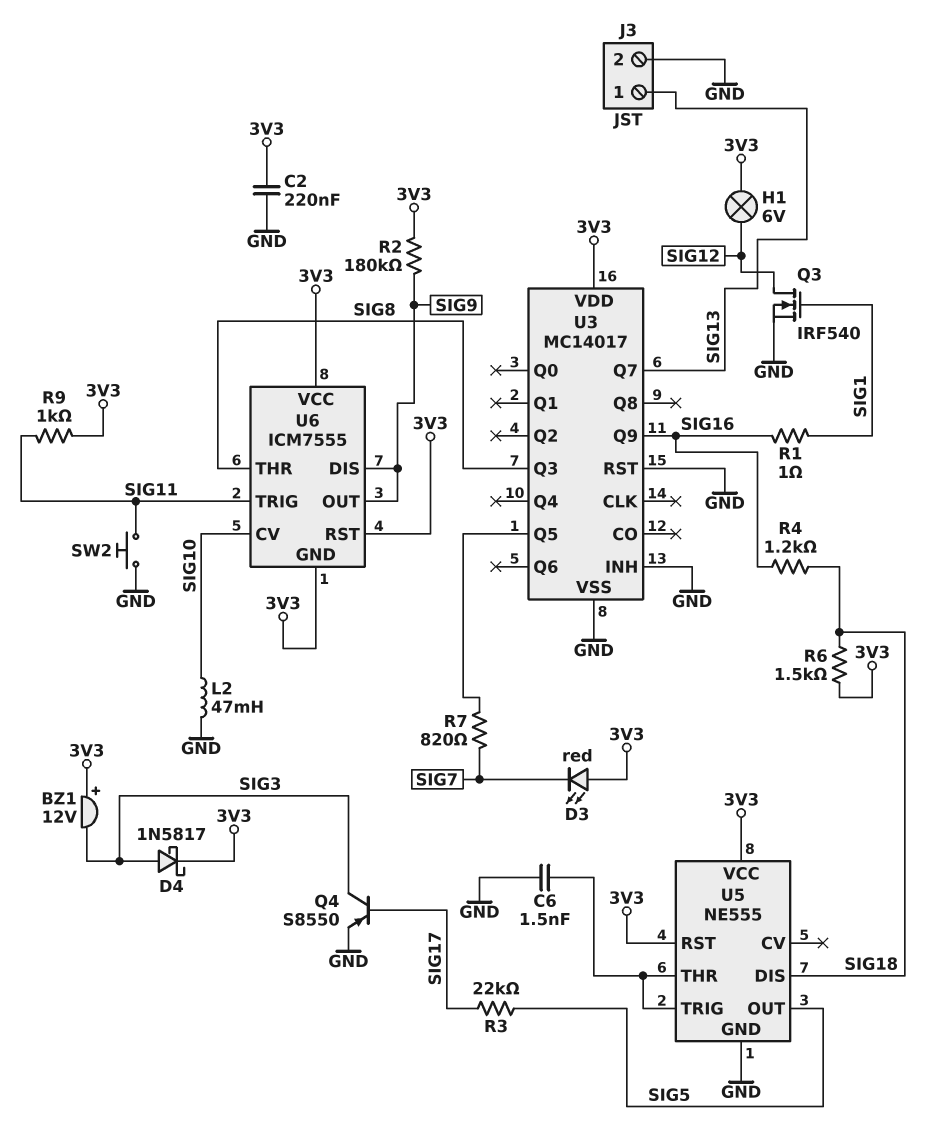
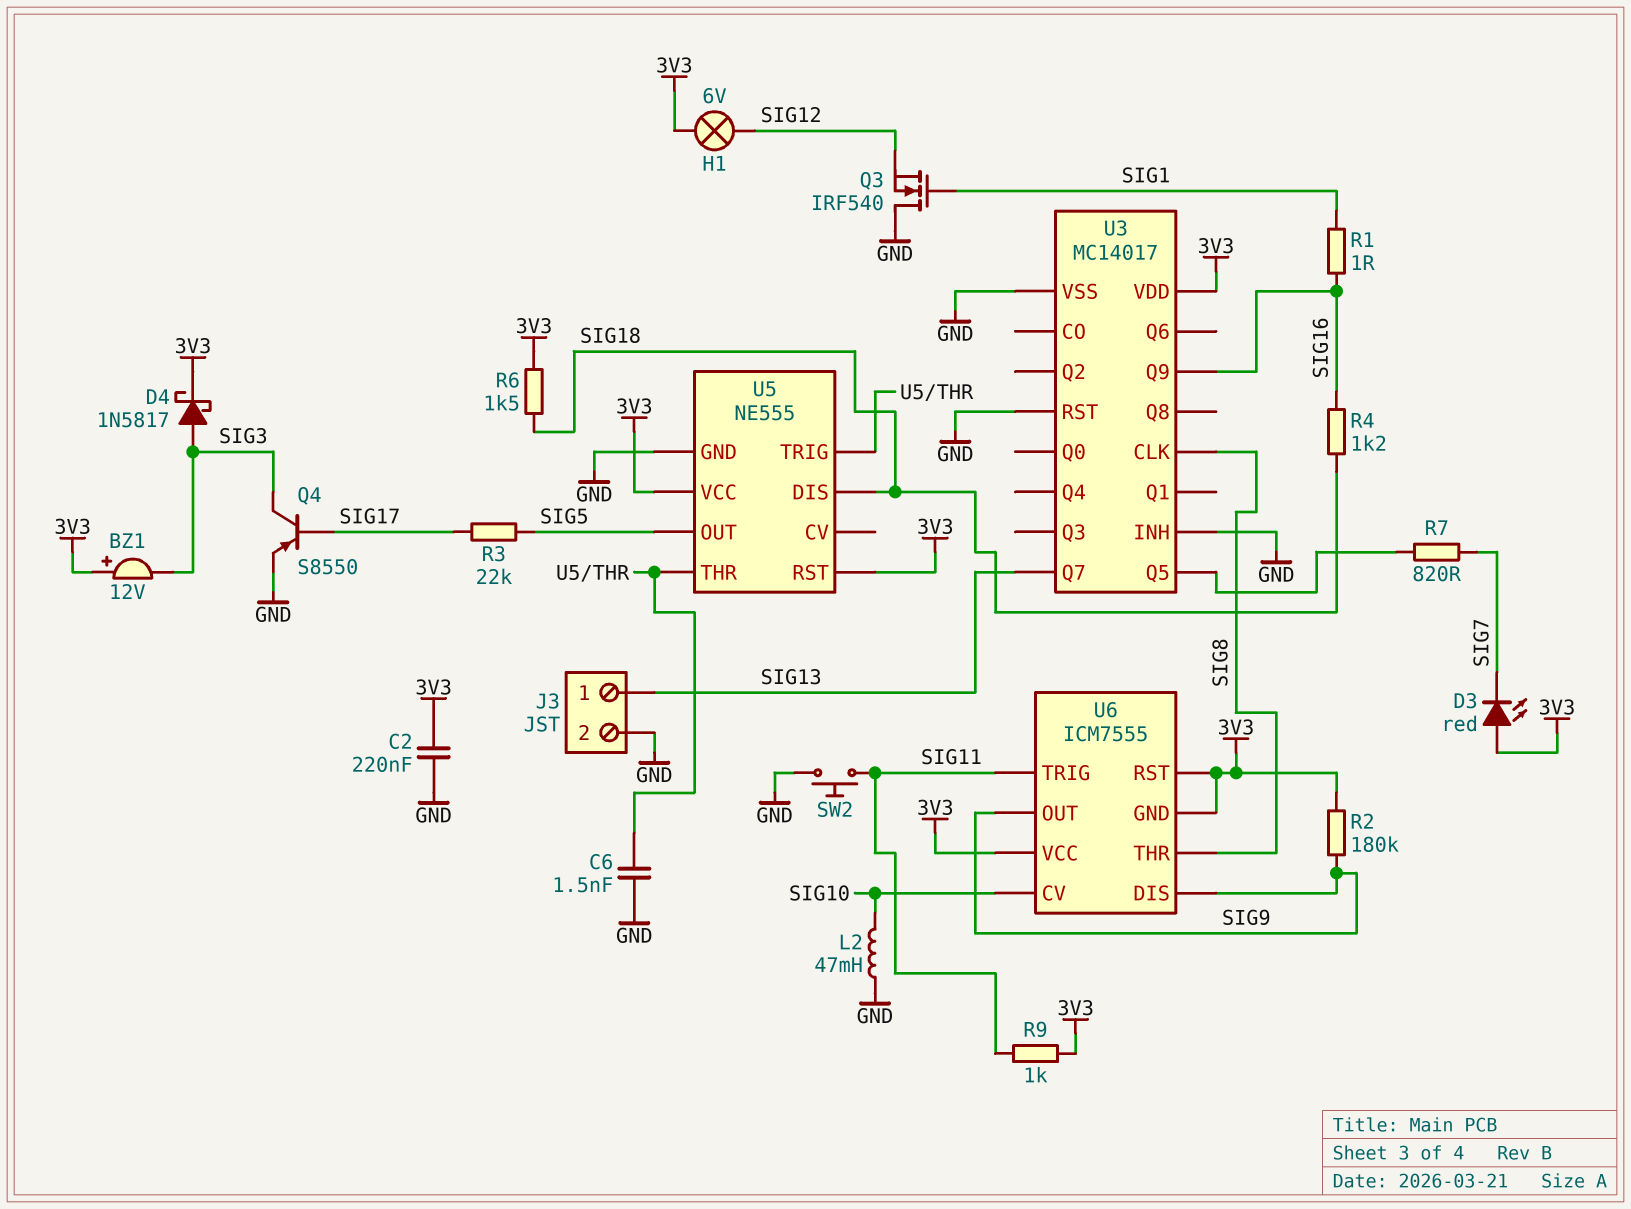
Q3: NMOS IRF540 (G SIG1, D SIG12, S GND) -> NMOS IRF540 (G SIG1, D GND, S SIG12)
U3 pin CLK: none -> SIG8
U3 pin Q3: SIG8 -> none

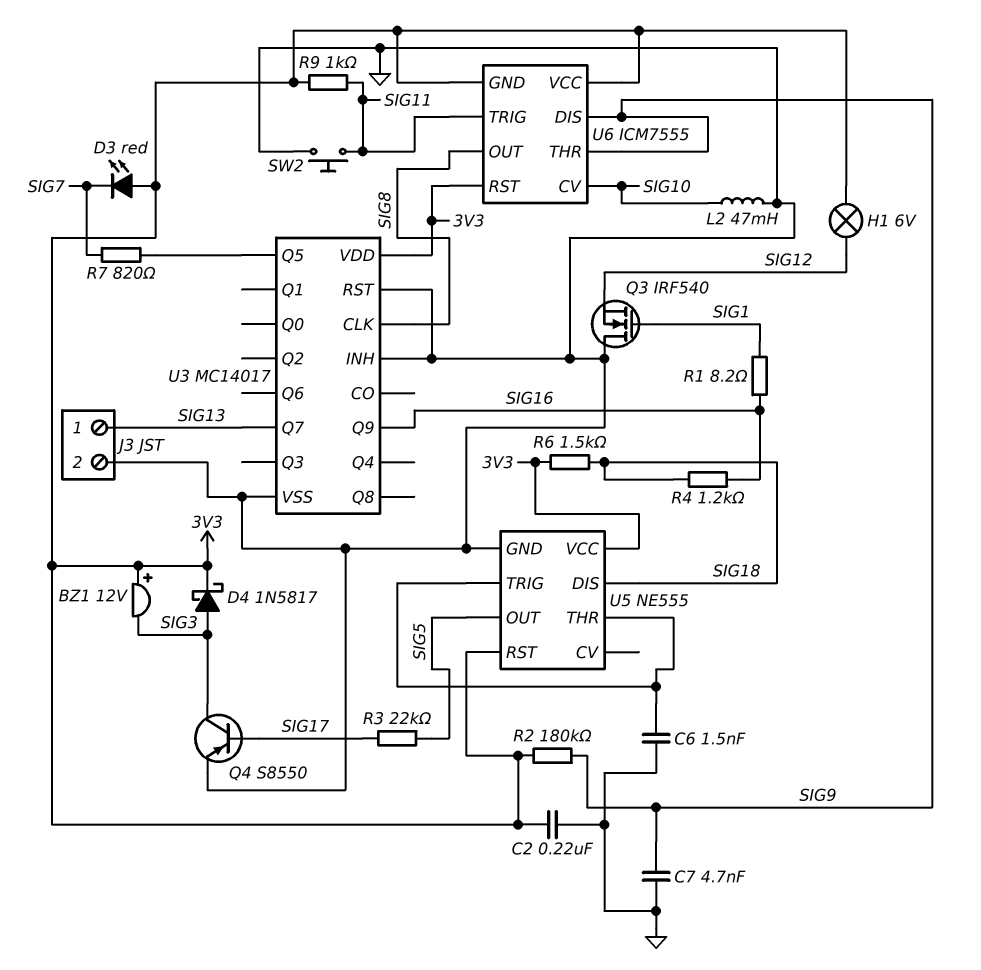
C7: none -> 4.7nF (GND, SIG9)
R1: 1 (SIG1, SIG16) -> 8.2 (SIG1, SIG16)
U6 pin OUT: SIG9 -> SIG8
U6 pin THR: SIG8 -> SIG9

